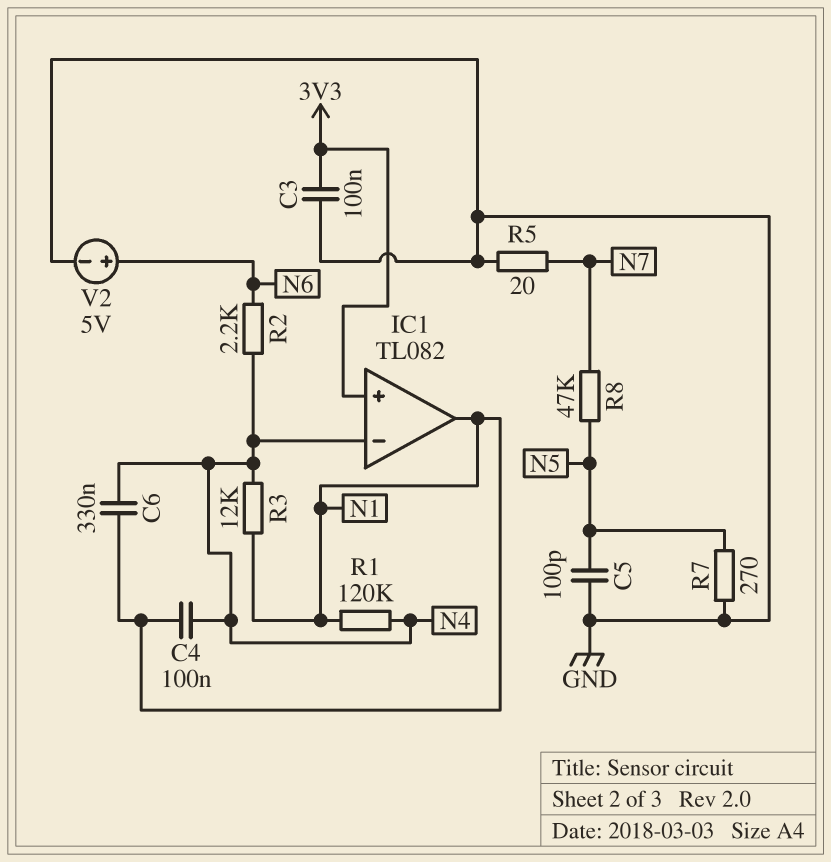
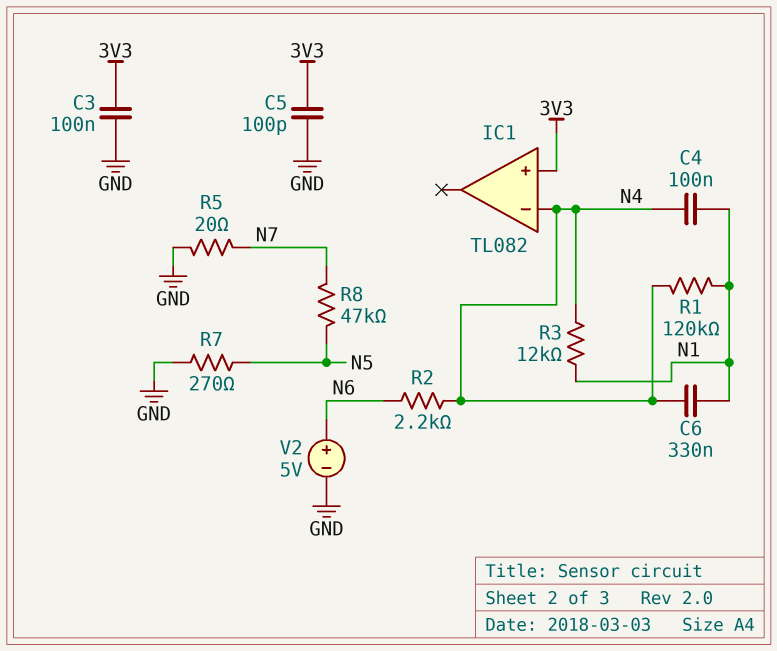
C5: 100pF (GND, N5) -> 100pF (3V3, GND)
IC1 pin out: N1 -> none

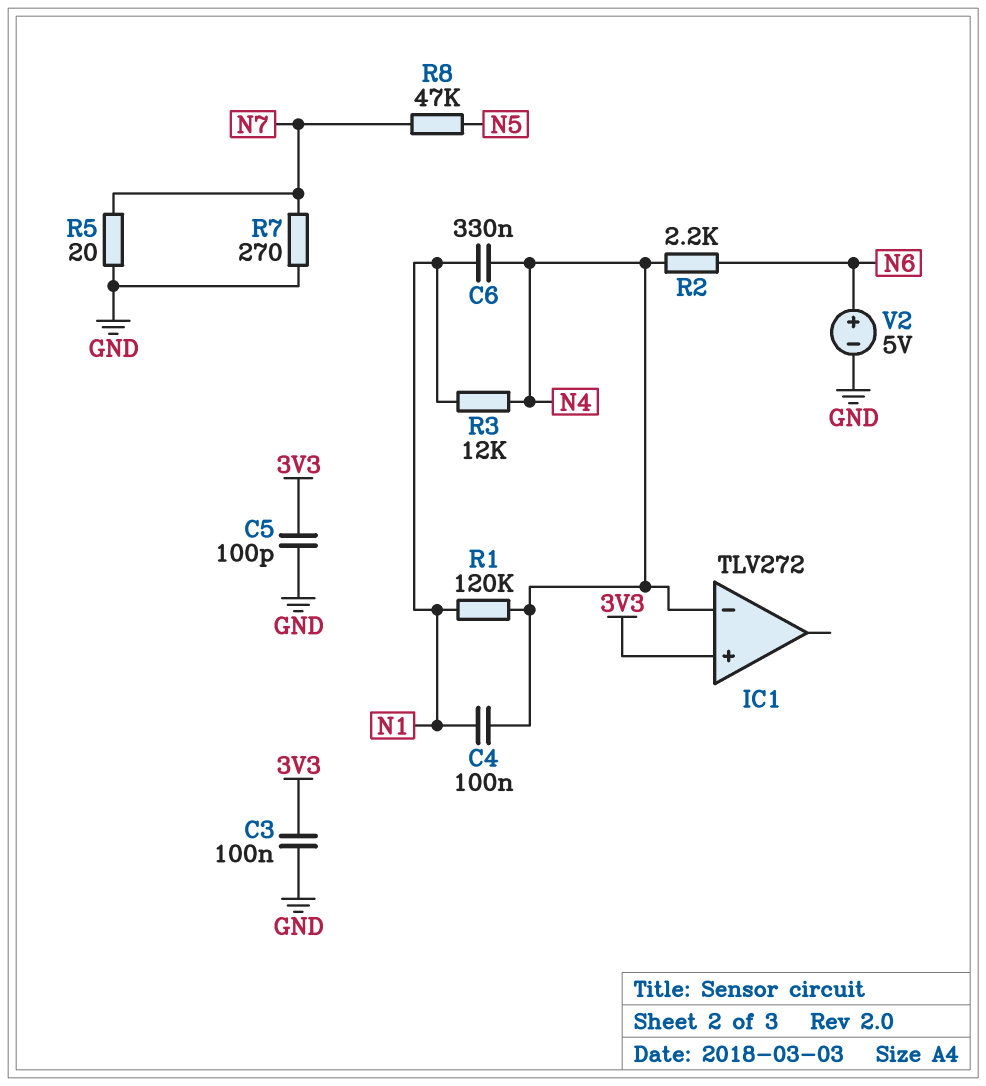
IC1: TL082 -> TLV272
R7: 270 (GND, N5) -> 270 (GND, N7)

